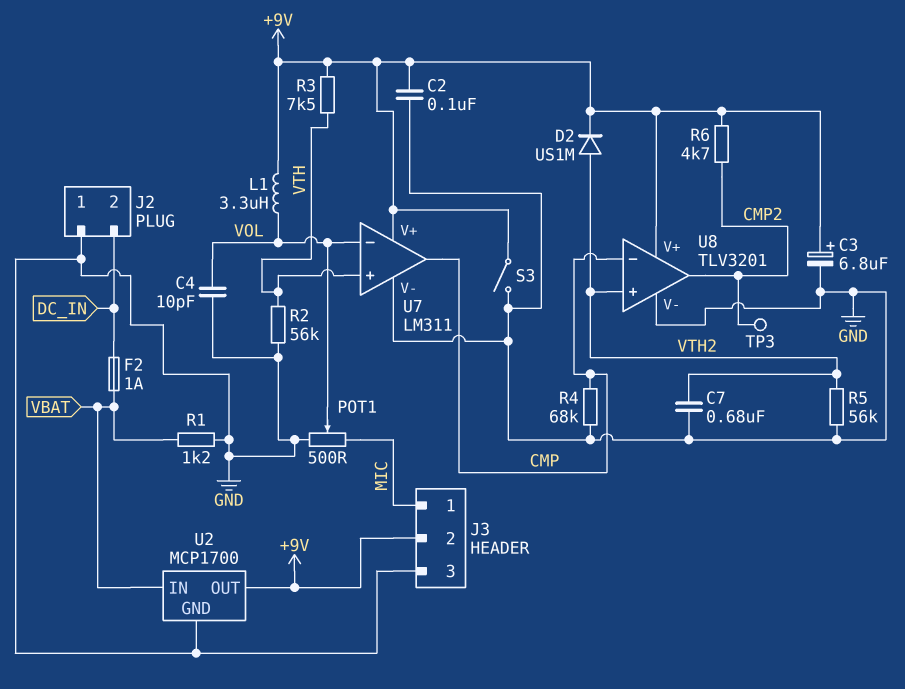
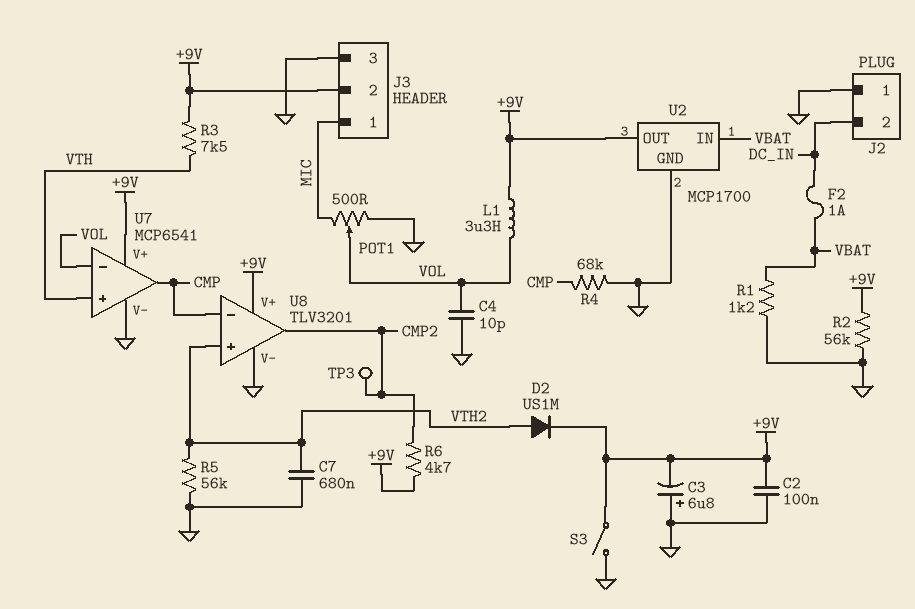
C3: 6.8uF (plus +9V, minus GND) -> 6.8uF (plus GND, minus +9V)
R2: 56k (GND, VTH) -> 56k (+9V, GND)
U7: LM311 -> MCP6541

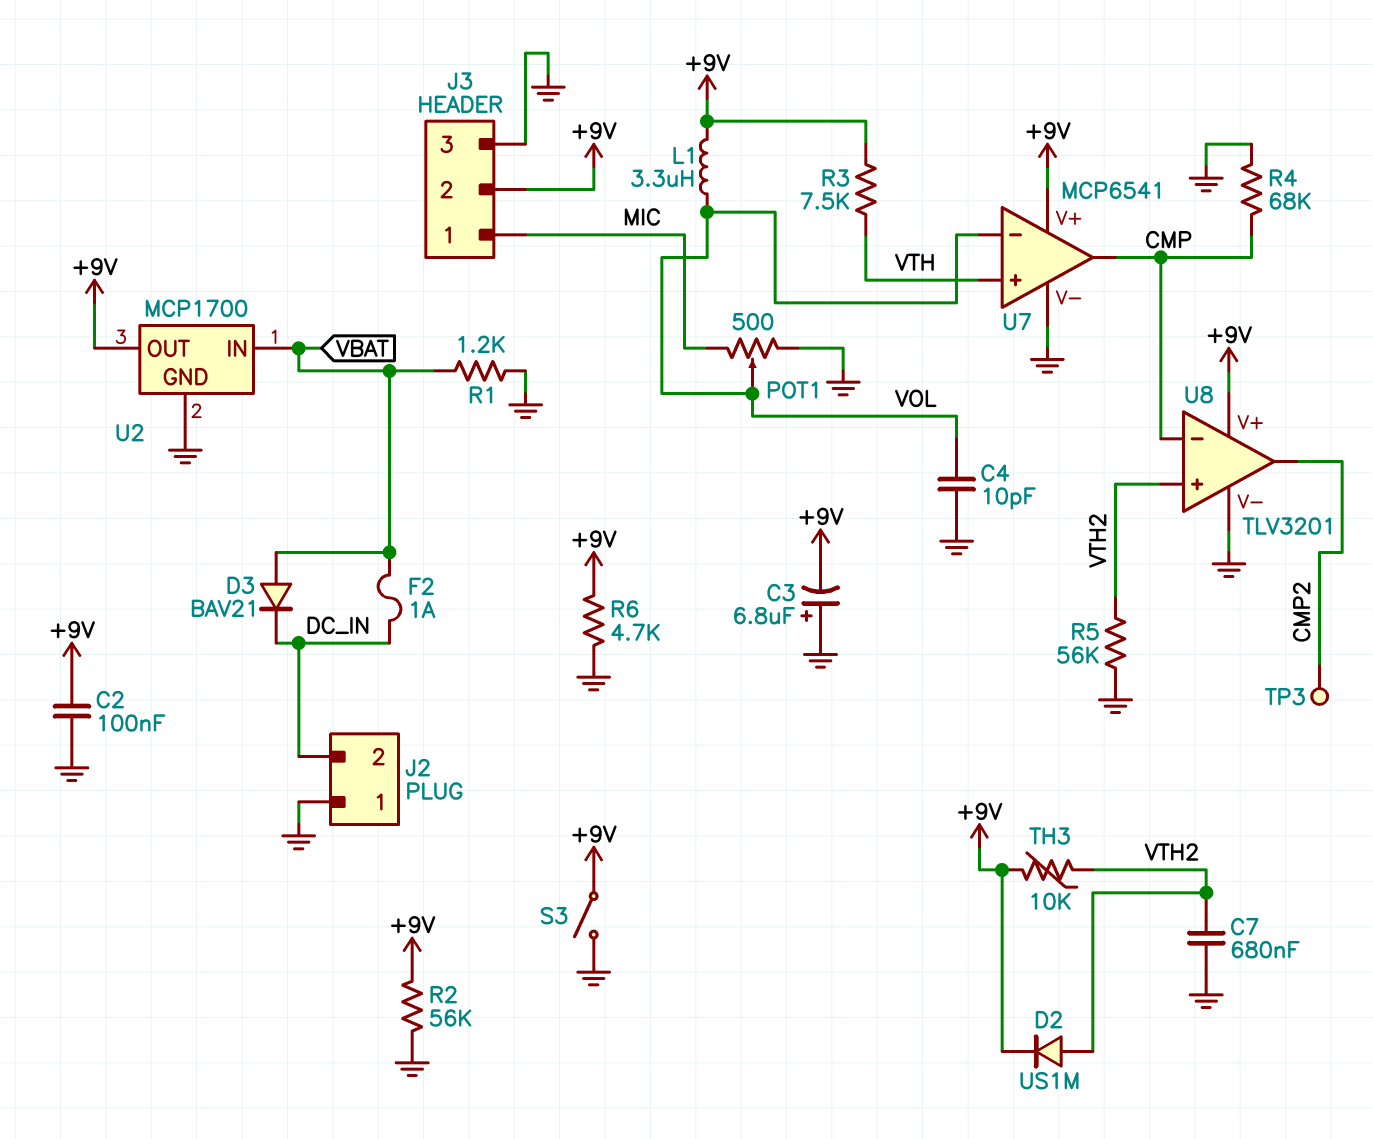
D3: none -> diode BAV21 (A VBAT, K DC_IN)
R6: 4.7k (+9V, CMP2) -> 4.7k (+9V, GND)
TH3: none -> 10k (+9V, VTH2)

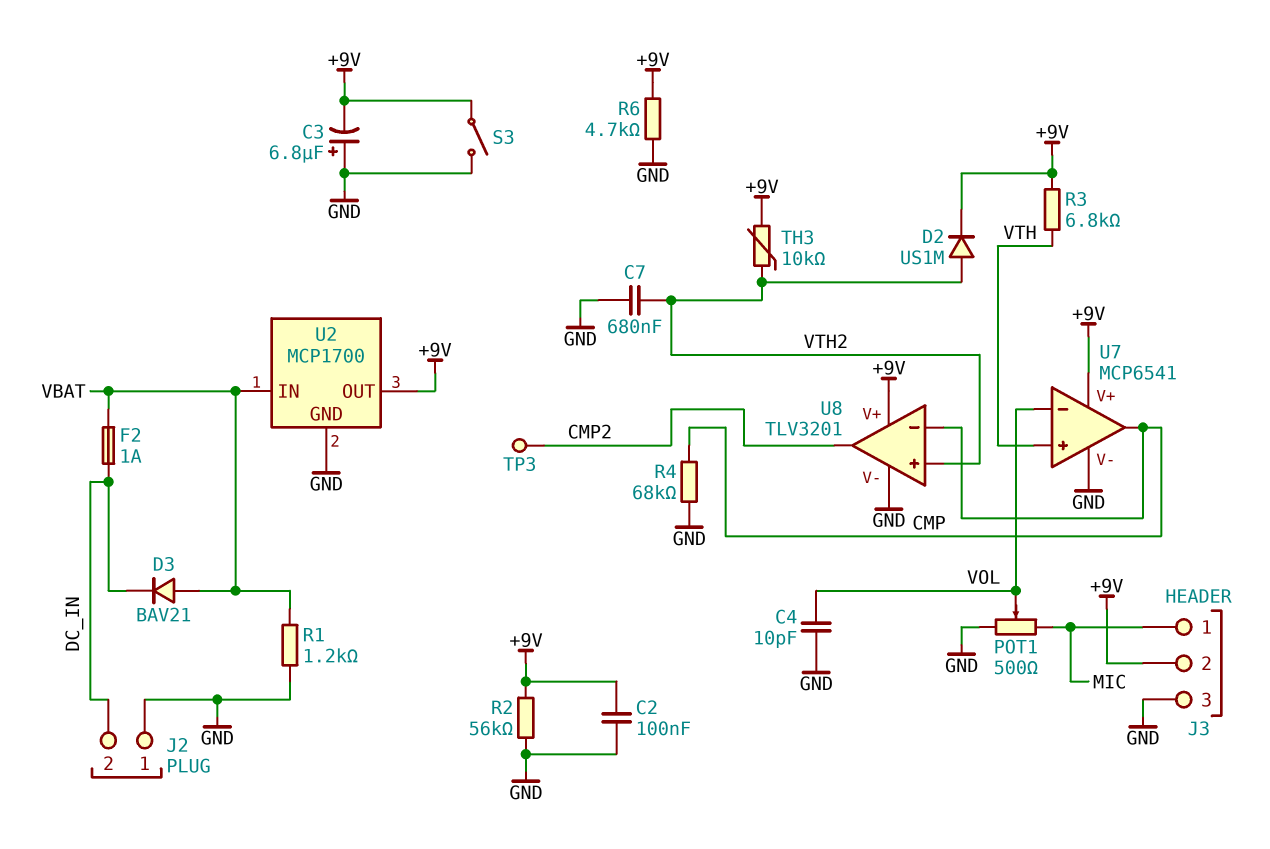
L1: 3.3uH (+9V, VOL) -> none
R3: 7.5k (+9V, VTH) -> 6.8k (+9V, VTH)
R5: 56k (GND, VTH2) -> none

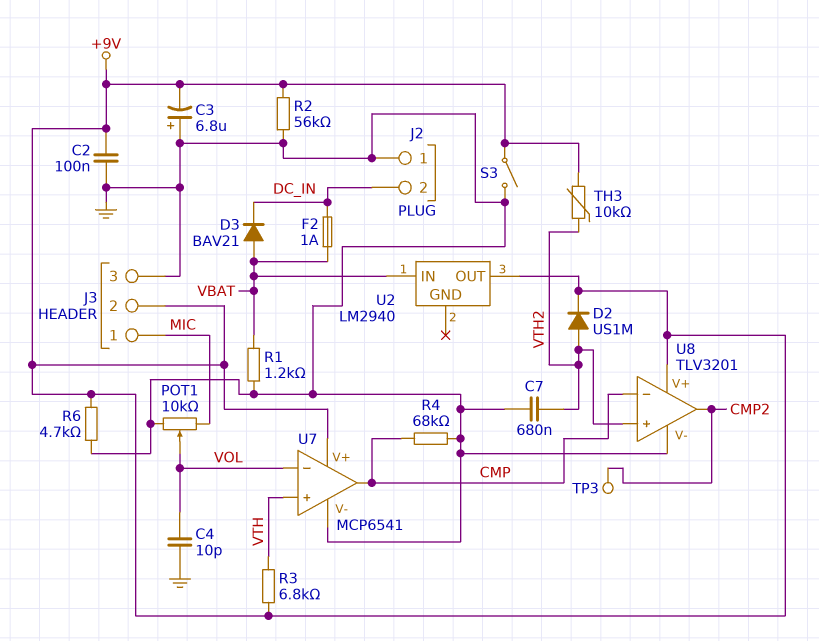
POT1: 500 (GND, MIC, wiper VOL) -> 10k (GND, MIC, wiper VOL)
U2: MCP1700 -> LM2940
U2 pin GND: GND -> none

